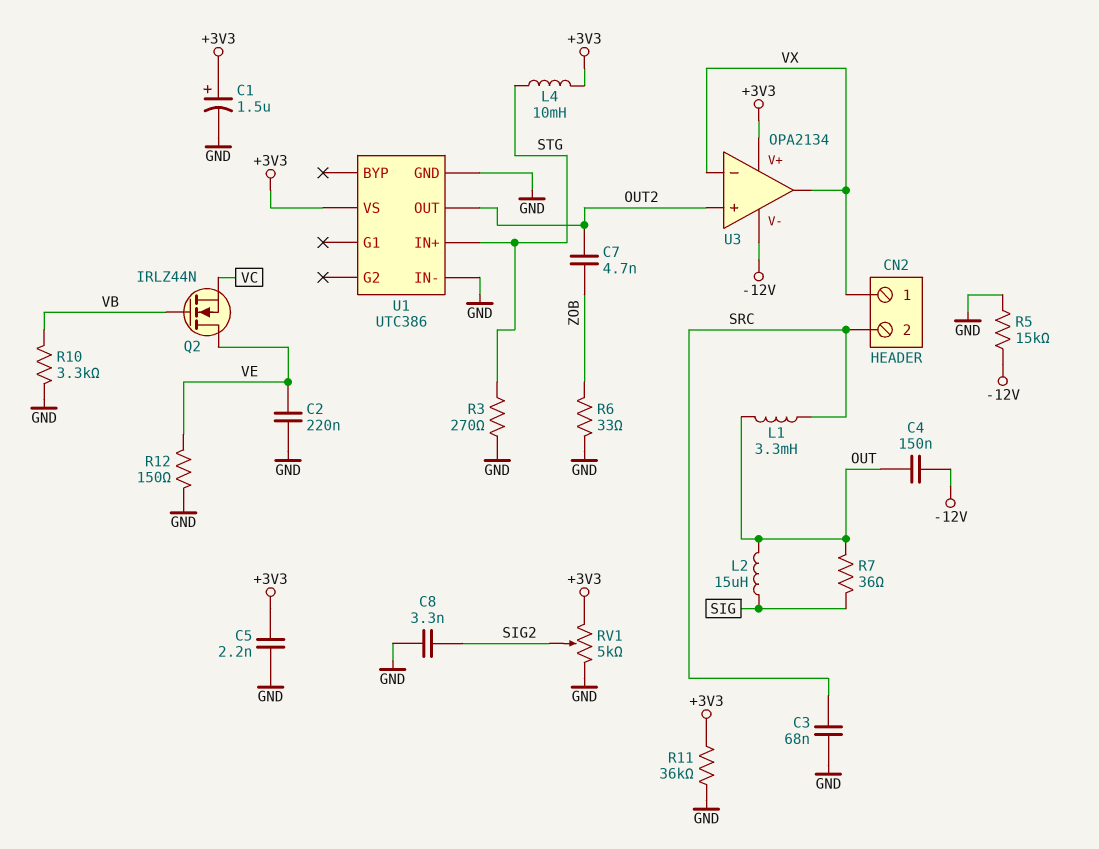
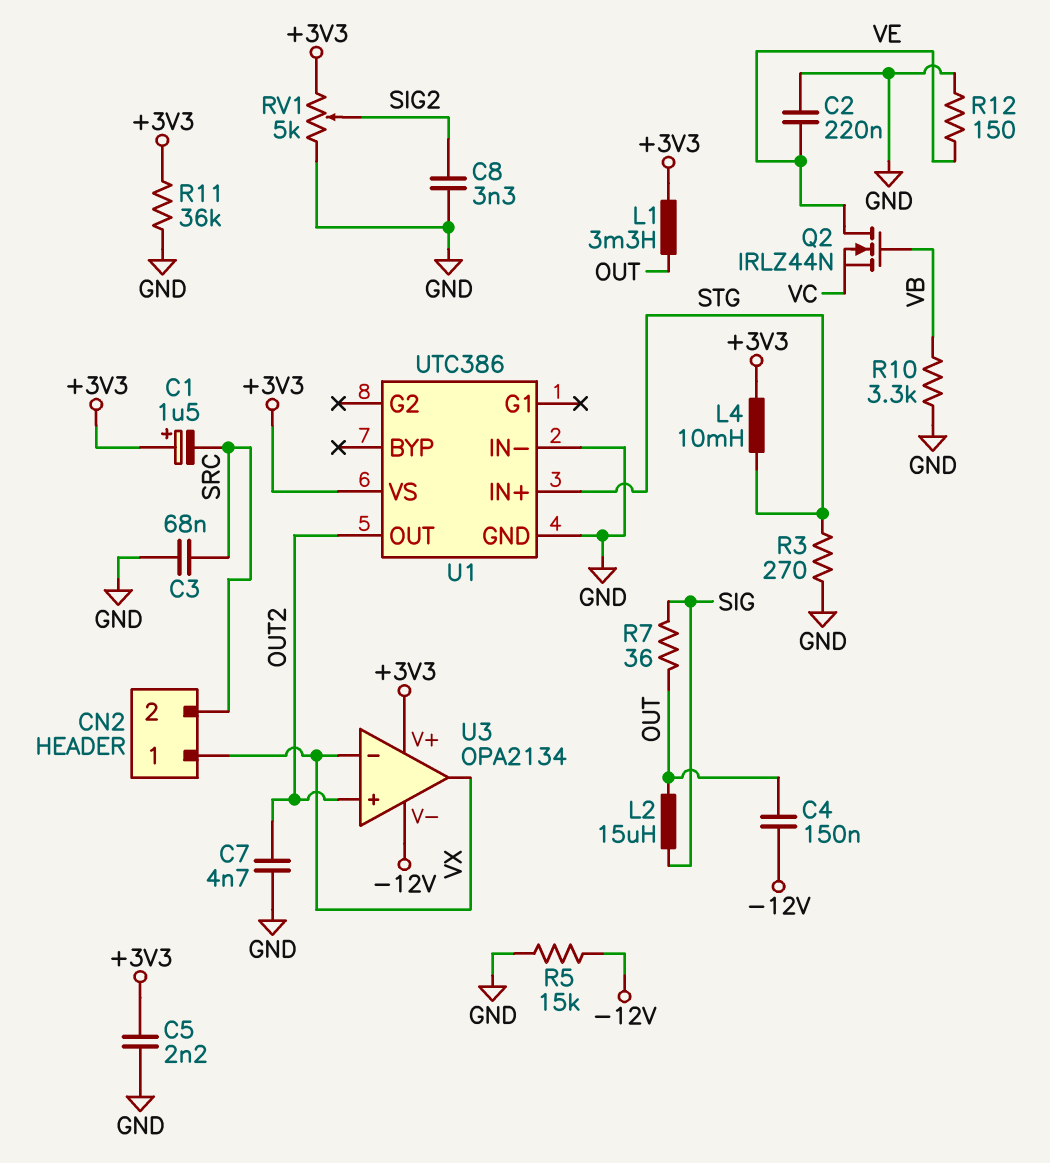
C1: 1.5uF (plus +3V3, minus GND) -> 1.5uF (plus +3V3, minus SRC)
C7: 4.7nF (OUT2, ZOB) -> 4.7nF (GND, OUT2)
L1: 3.3mH (OUT, SRC) -> 3.3mH (+3V3, OUT)
R6: 33 (GND, ZOB) -> none

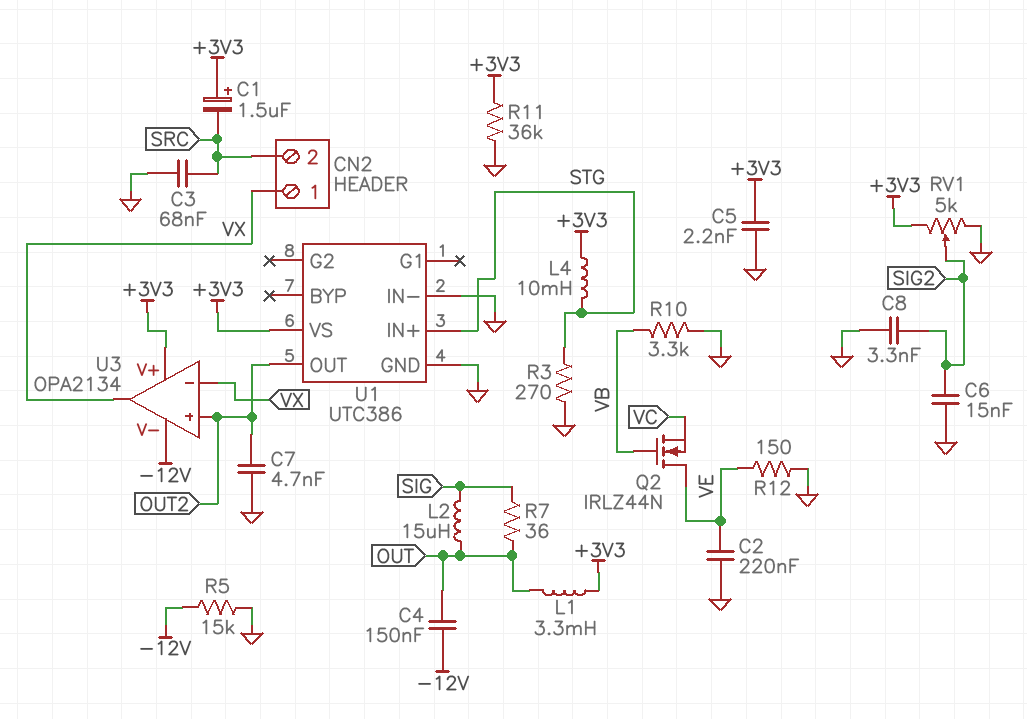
C6: none -> 15nF (GND, SIG2)

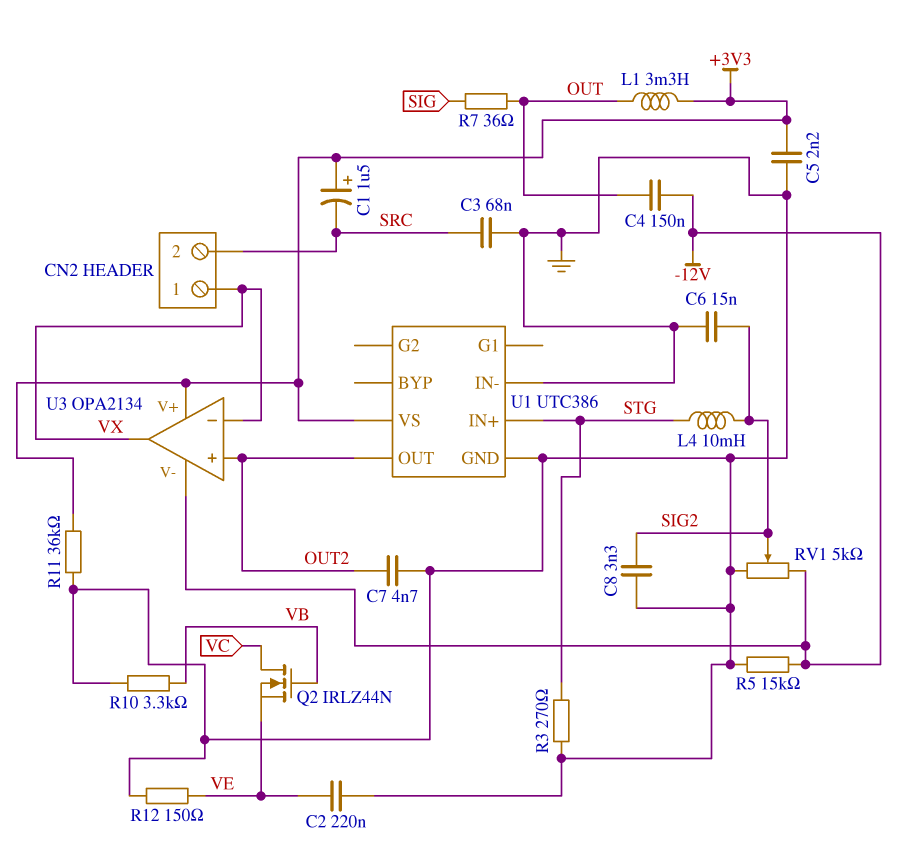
L2: 15uH (OUT, SIG) -> none
L4: 10mH (+3V3, STG) -> 10mH (SIG2, STG)
Q2: NMOS IRLZ44N (G VB, D VE, S VC) -> NMOS IRLZ44N (G VB, D VC, S VE)
RV1: 5k (+3V3, GND, wiper SIG2) -> 5k (-12V, GND, wiper SIG2)

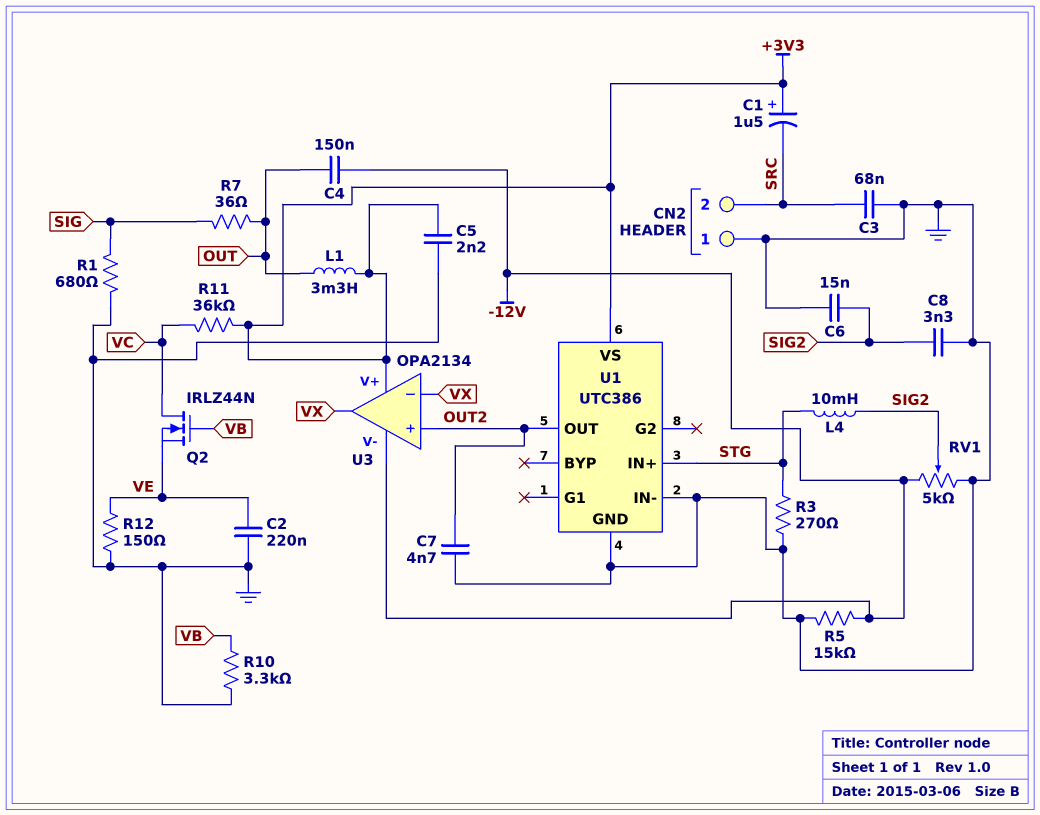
CN2 pin 1: VX -> GND
R1: none -> 680 (GND, SIG)
R11: 36k (+3V3, GND) -> 36k (+3V3, VC)

